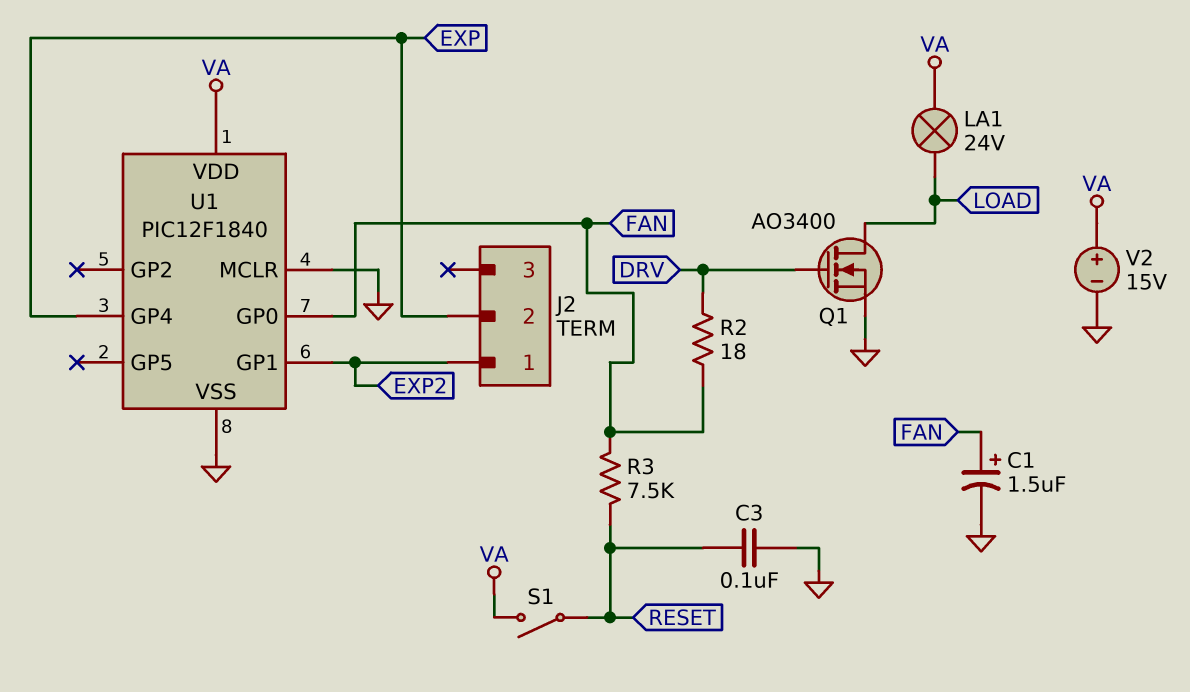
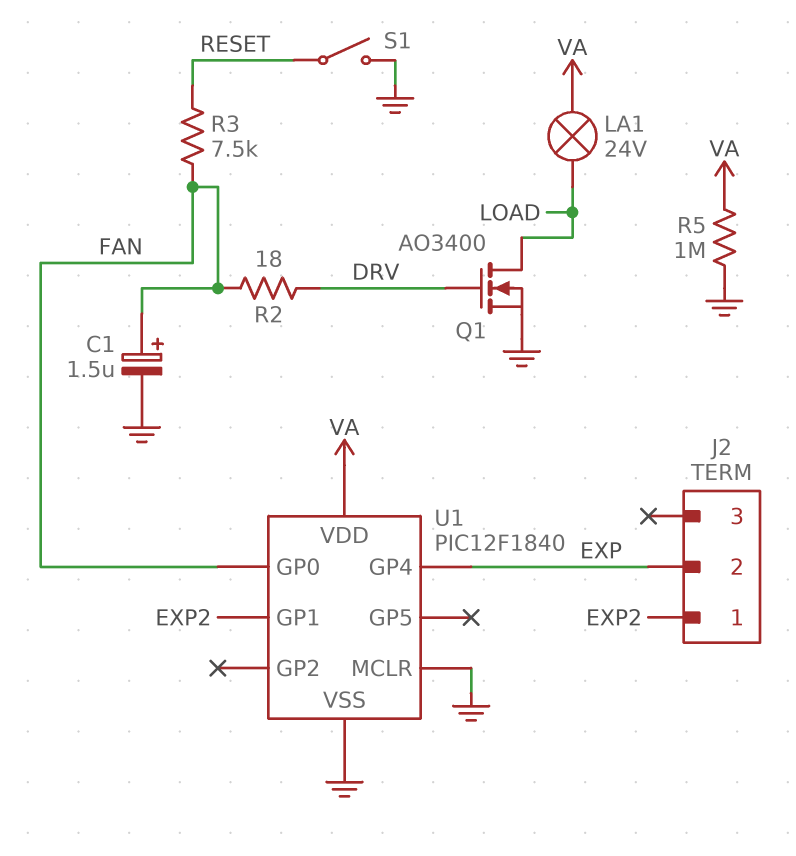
C3: 100nF (GND, RESET) -> none
R5: none -> 1M (GND, VA)
S1: switch (RESET, VA) -> switch (GND, RESET)
V2: 15V (plus VA, minus GND) -> none

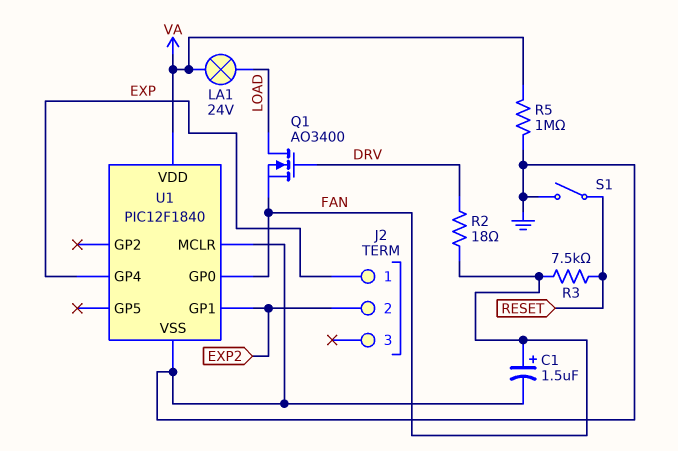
J2 pin 1: EXP2 -> EXP
J2 pin 2: EXP -> EXP2
Q1: NMOS AO3400 (G DRV, D LOAD, S GND) -> NMOS AO3400 (G DRV, D LOAD, S FAN)

